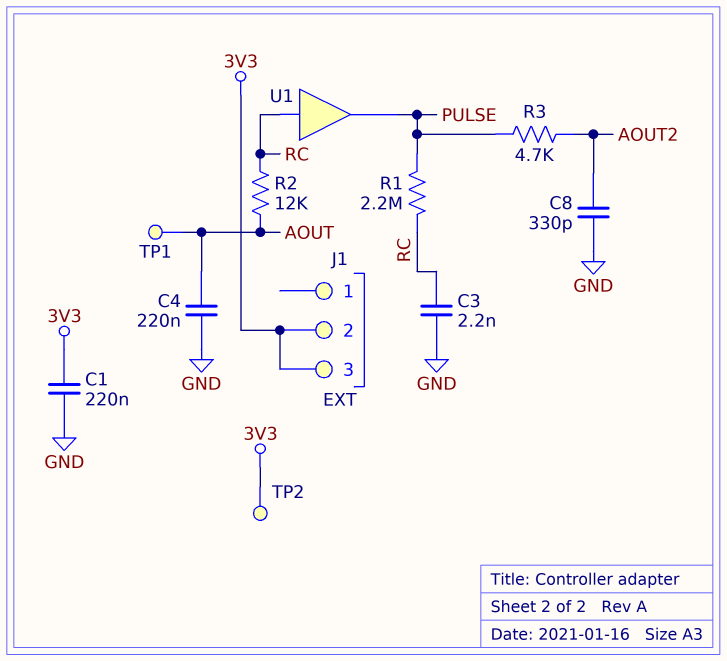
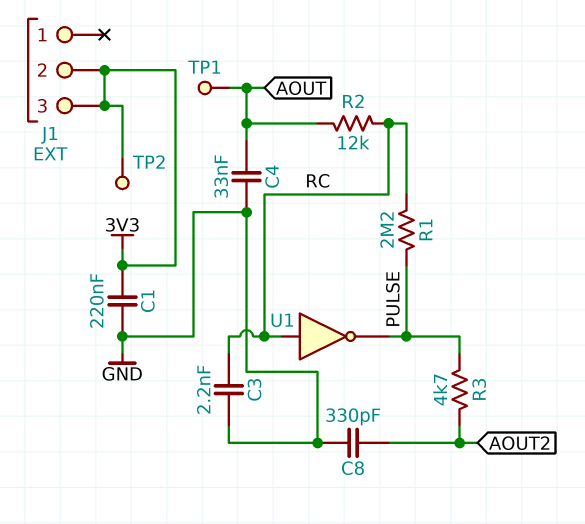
C4: 220nF (AOUT, GND) -> 33nF (AOUT, GND)
U1: buffer (in RC, out PULSE) -> NOT (in RC, out PULSE)

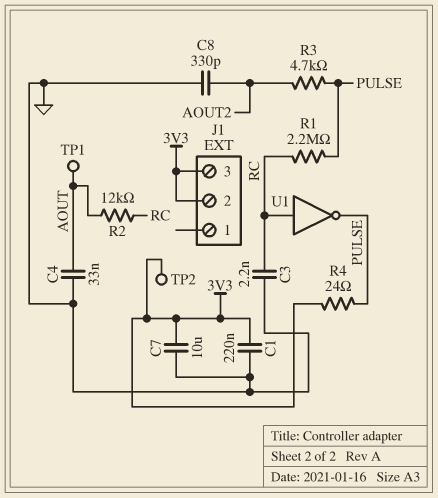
C7: none -> 10uF (3V3, GND)
R4: none -> 24 (3V3, PULSE)

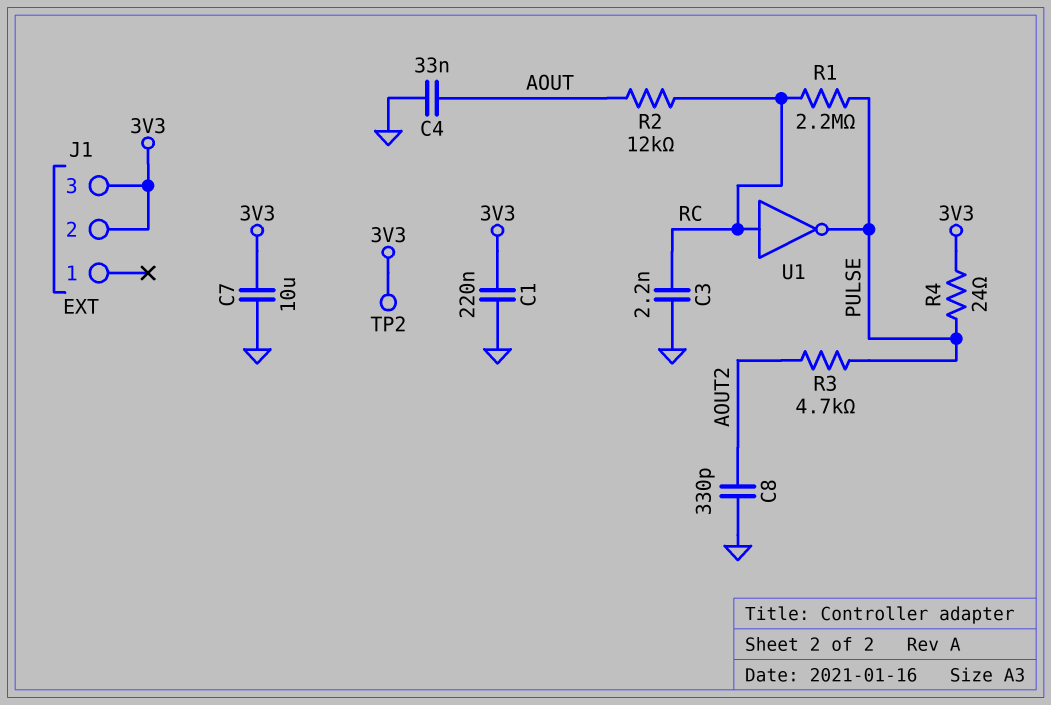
TP1: test point (AOUT) -> none

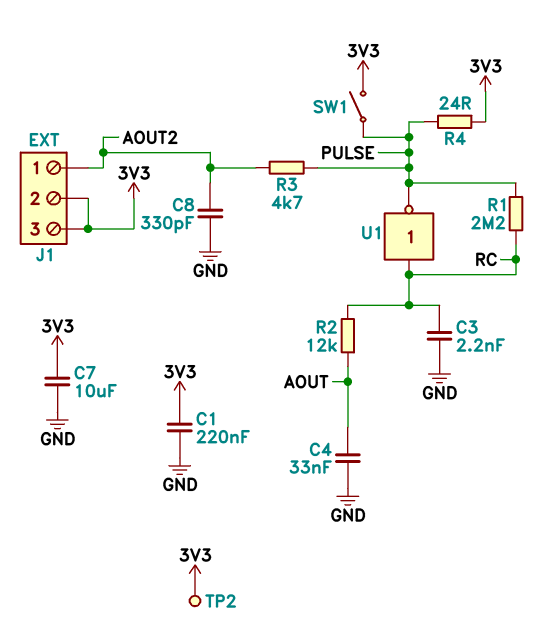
J1 pin 1: none -> AOUT2
SW1: none -> switch (3V3, PULSE)

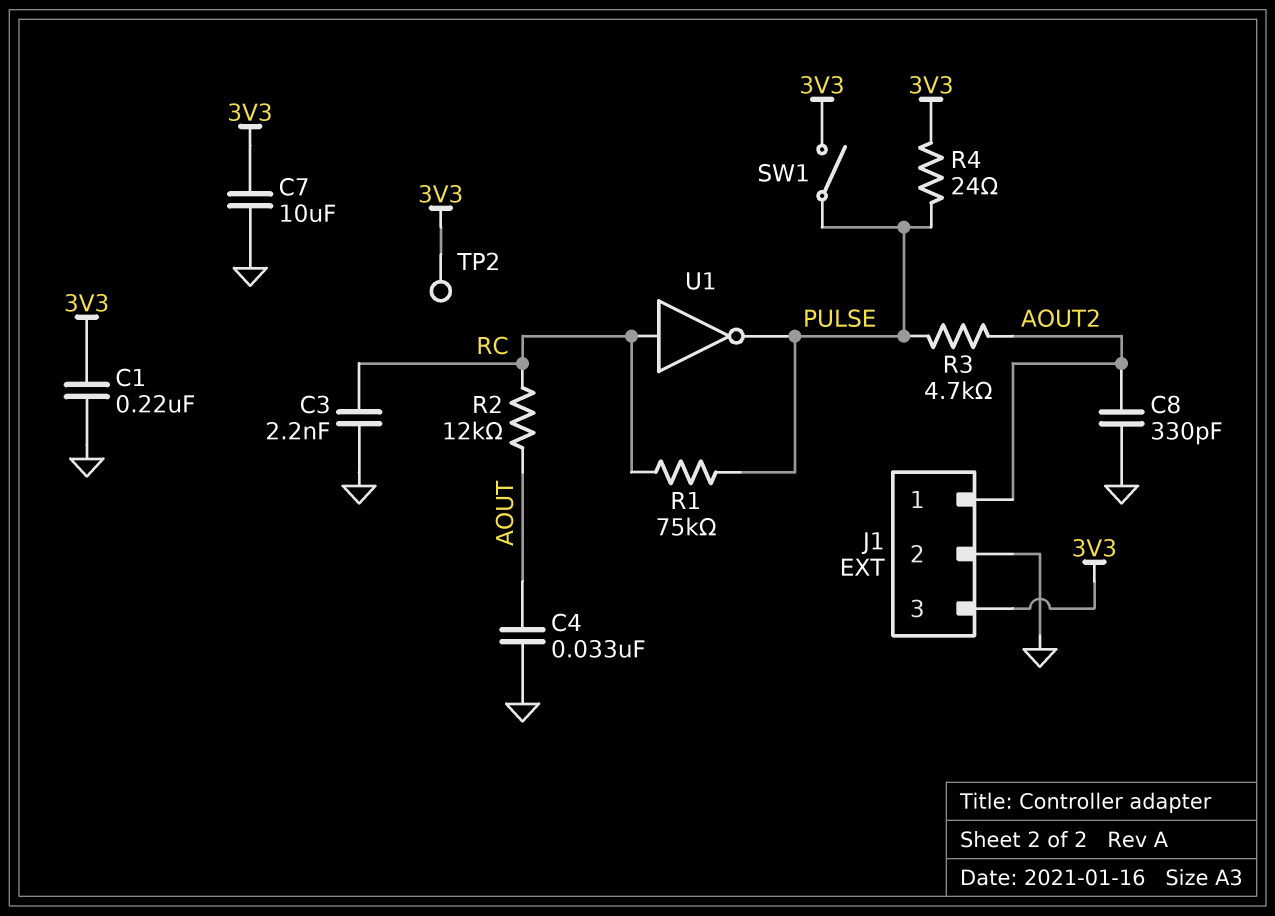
J1 pin 2: 3V3 -> GND
R1: 2.2M (PULSE, RC) -> 75k (PULSE, RC)

